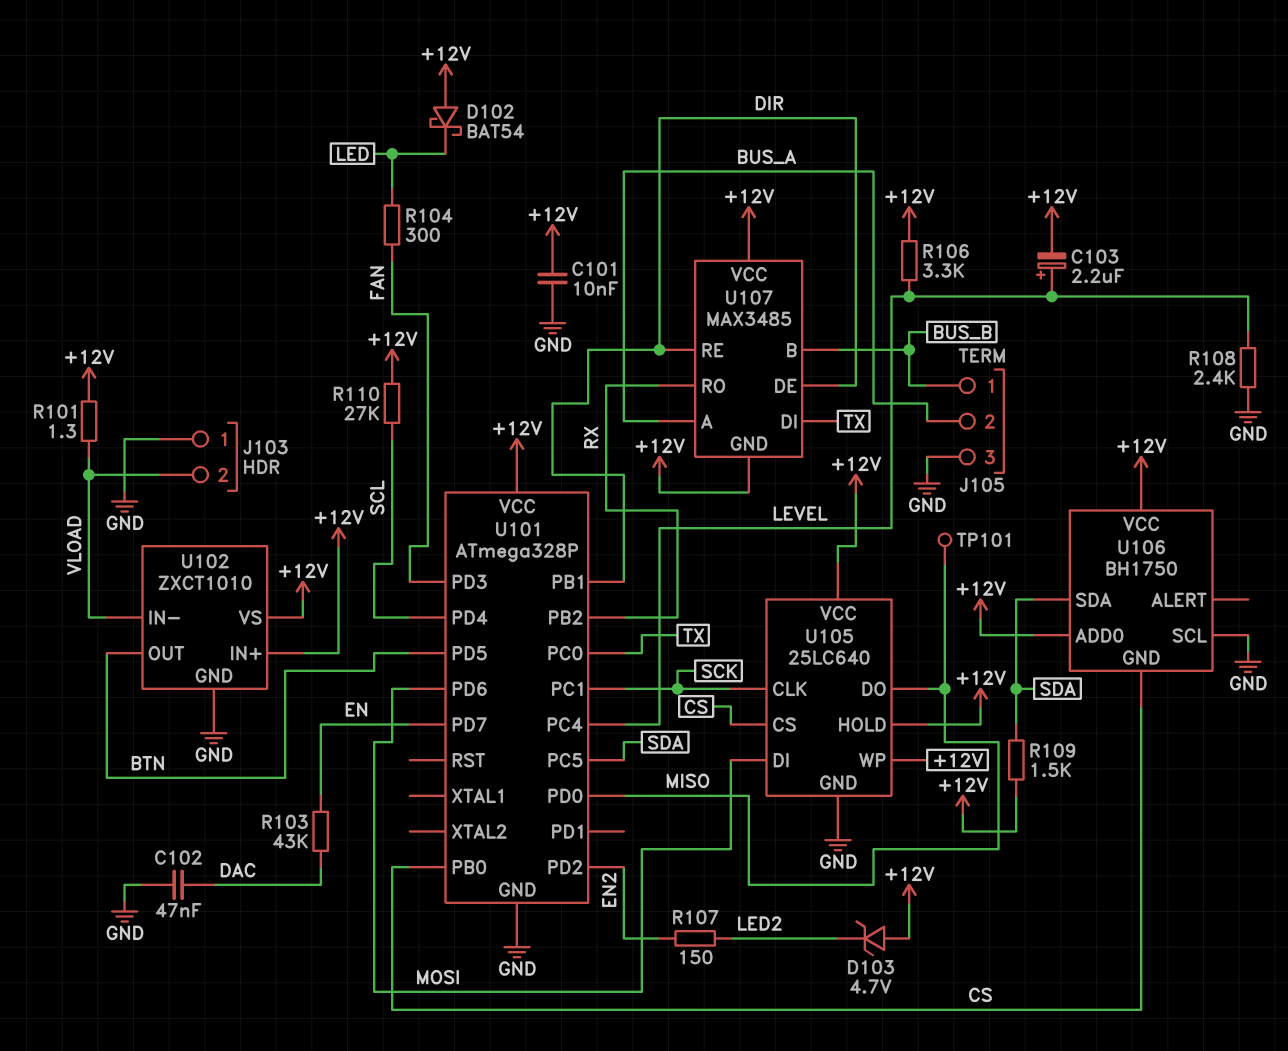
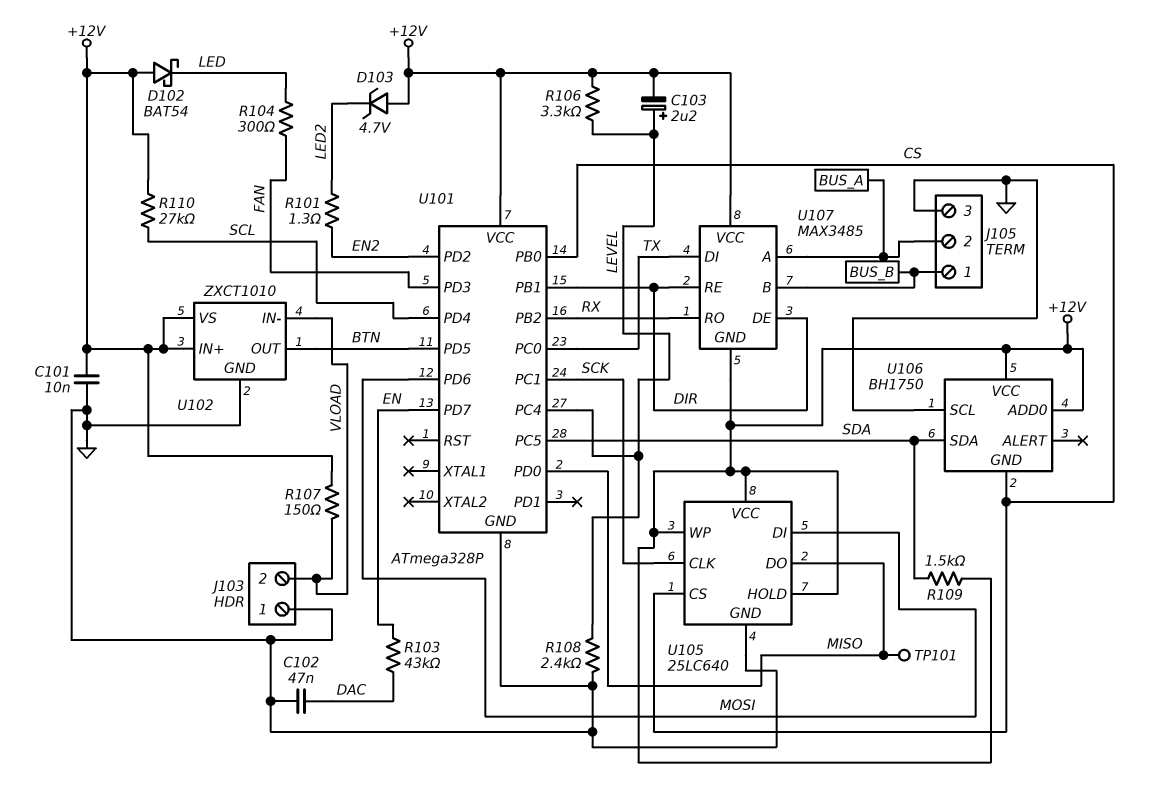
R101: 1.3 (+12V, VLOAD) -> 1.3 (EN2, LED2)
R107: 150 (EN2, LED2) -> 150 (+12V, VLOAD)

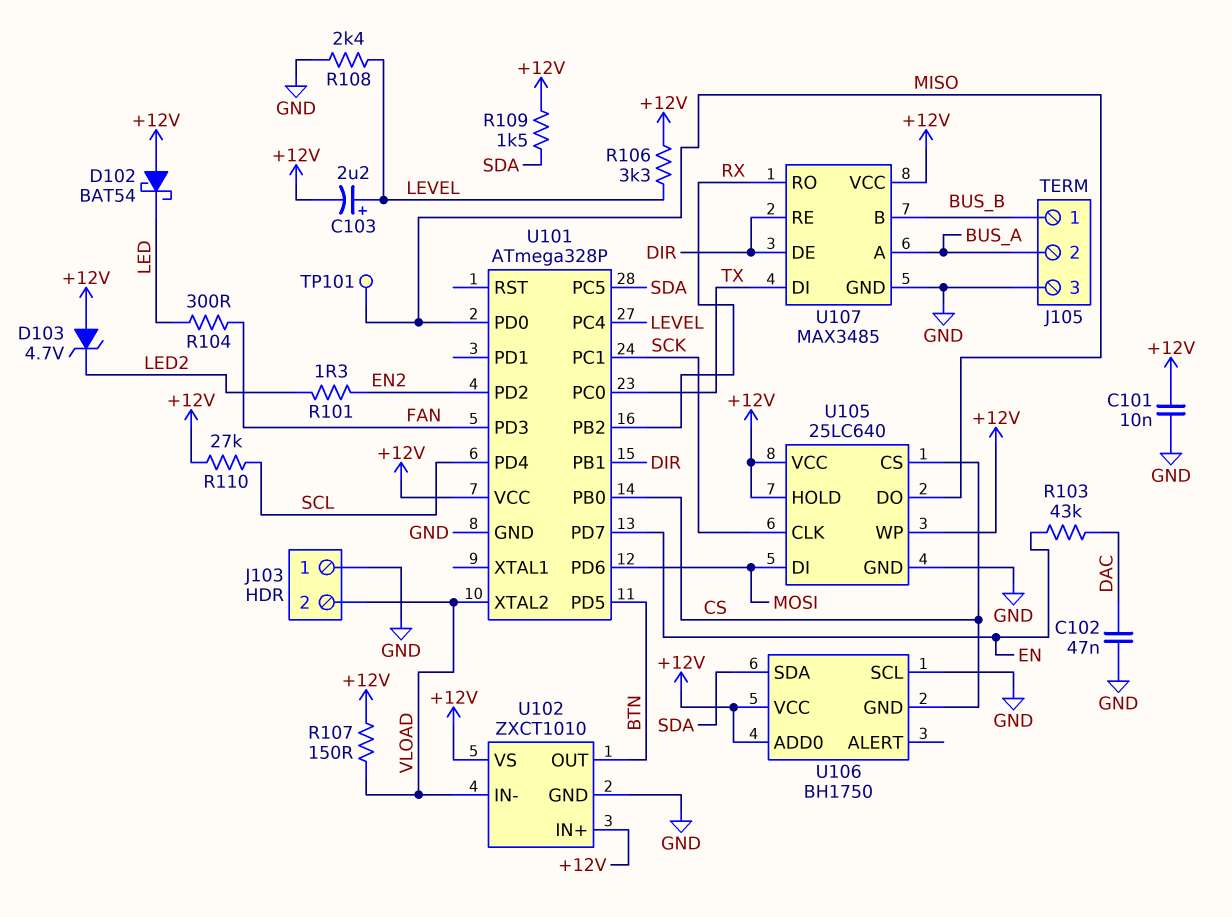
U101 pin XTAL2: none -> VLOAD
U107 pin GND: +12V -> GND

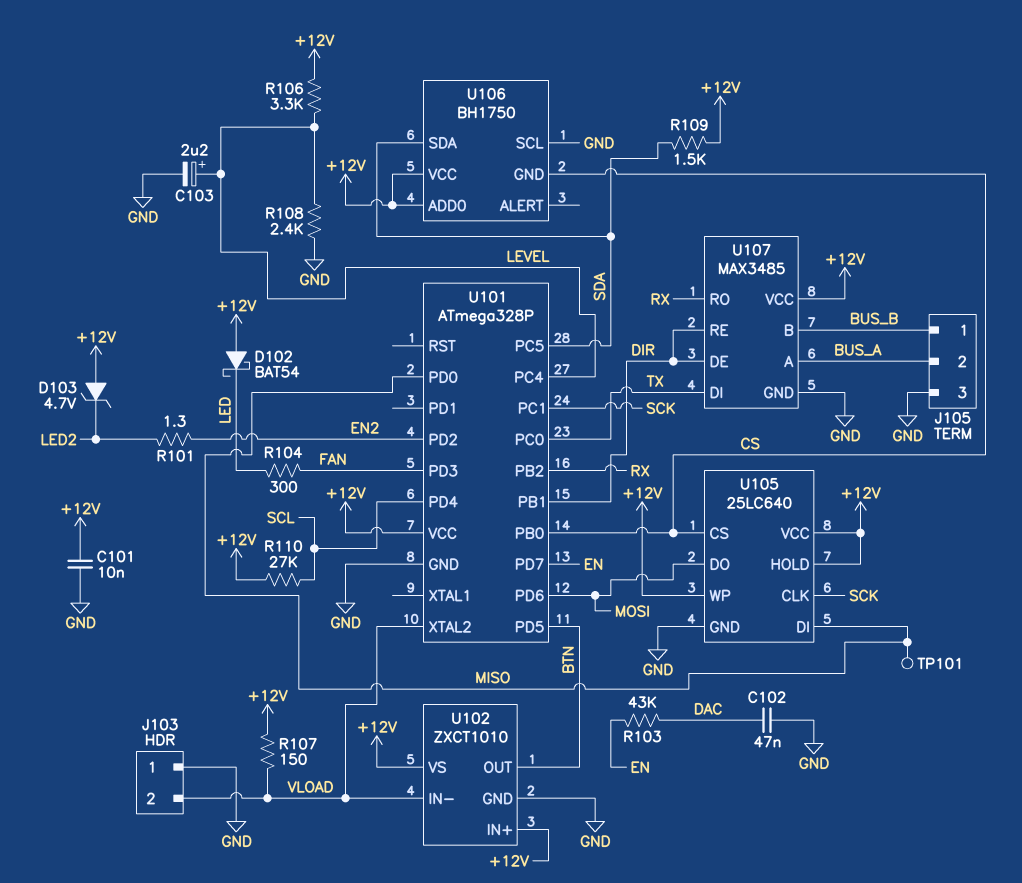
C103: 2.2uF (plus LEVEL, minus +12V) -> 2.2uF (plus LEVEL, minus GND)
U105 pin DI: MOSI -> MISO
U105 pin DO: MISO -> MOSI

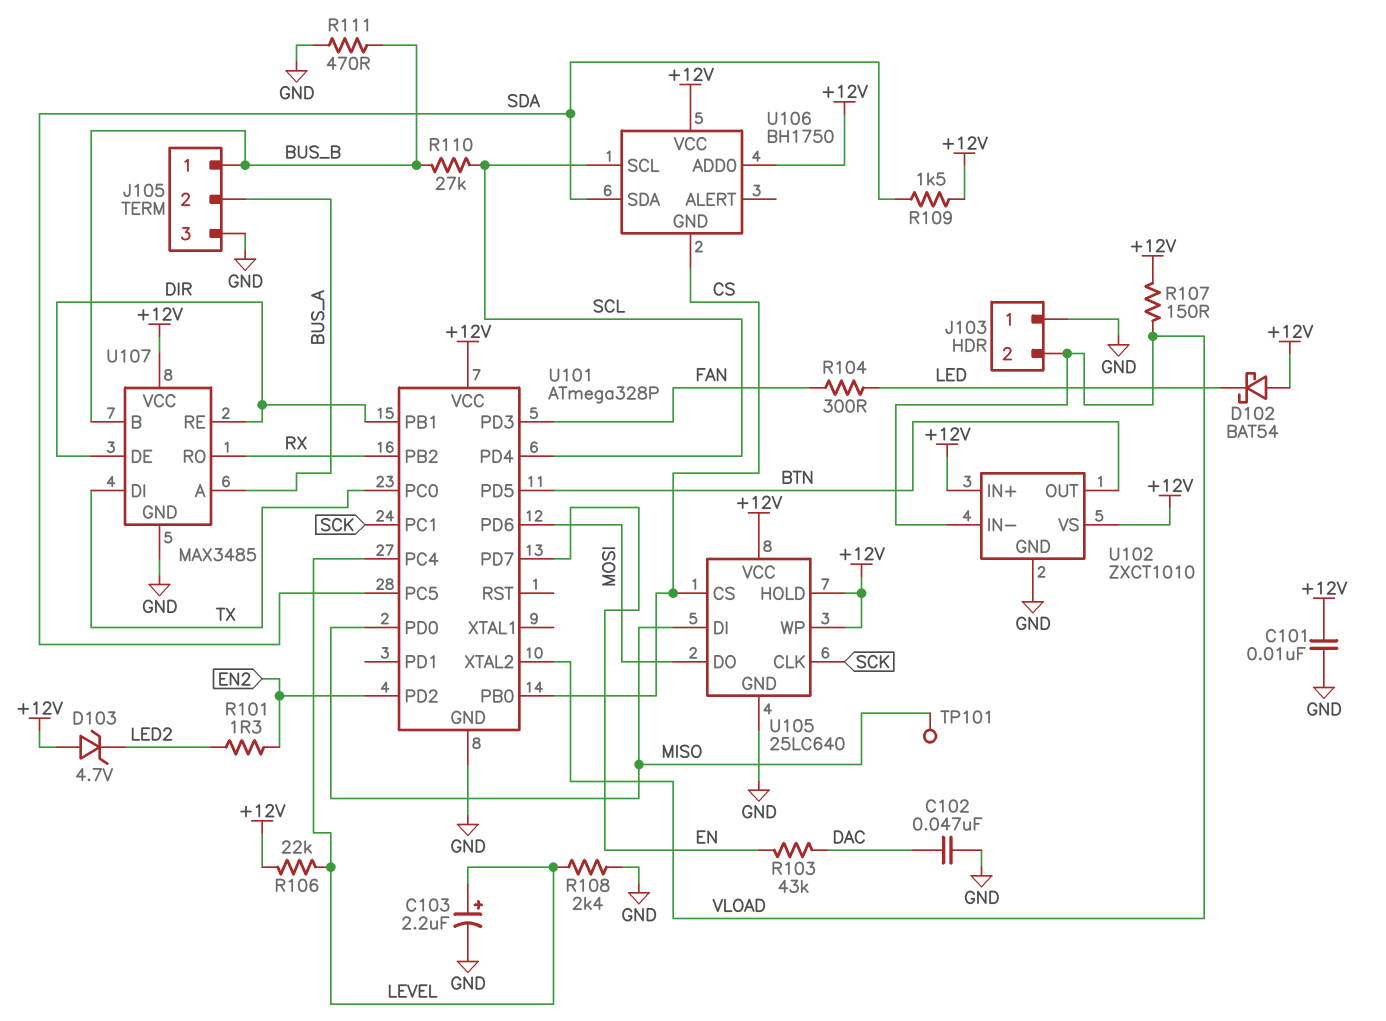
R106: 3.3k (+12V, LEVEL) -> 22k (+12V, LEVEL)
R110: 27k (+12V, SCL) -> 27k (BUS_B, SCL)
R111: none -> 470 (BUS_B, GND)
U106 pin SCL: GND -> SCL

